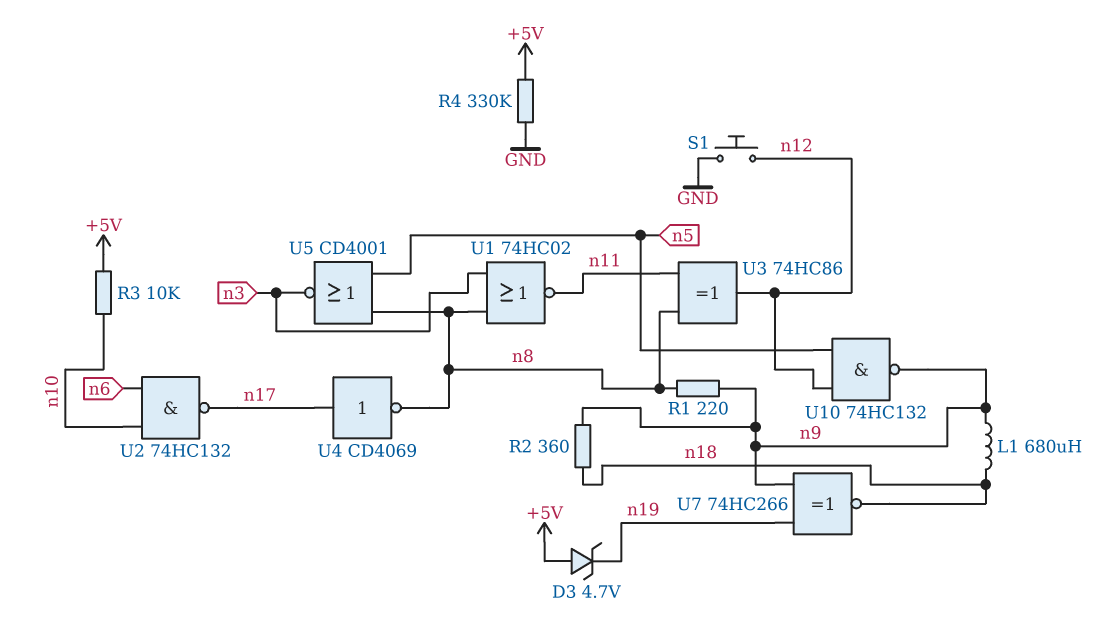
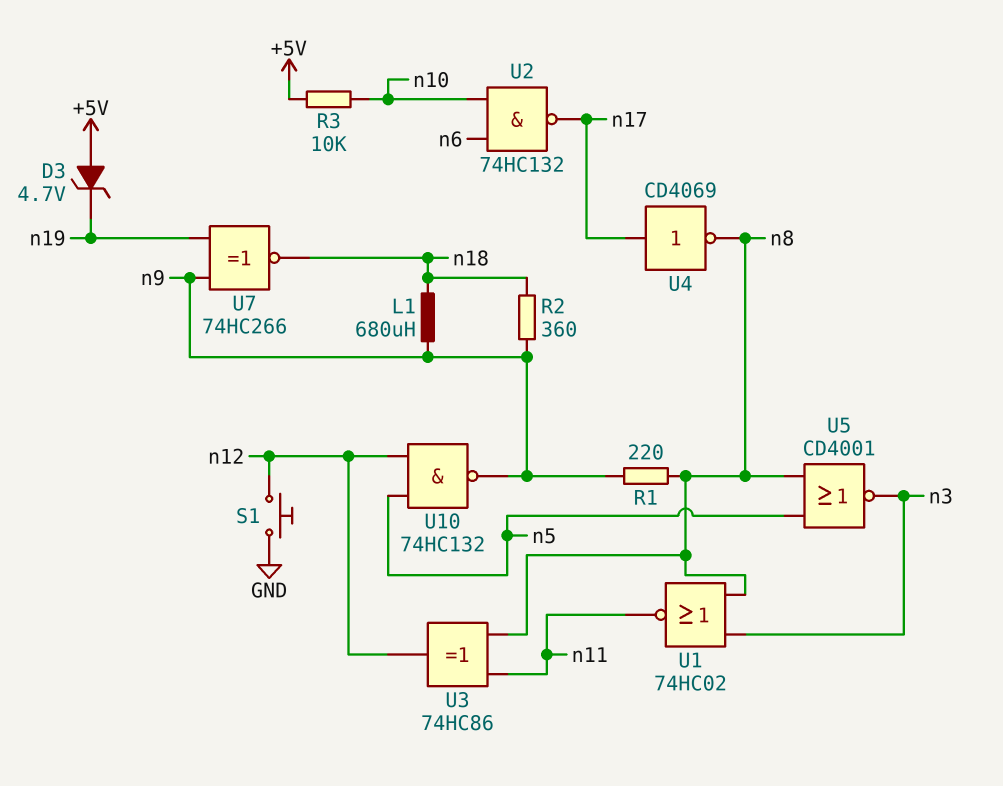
R4: 330k (+5V, GND) -> none

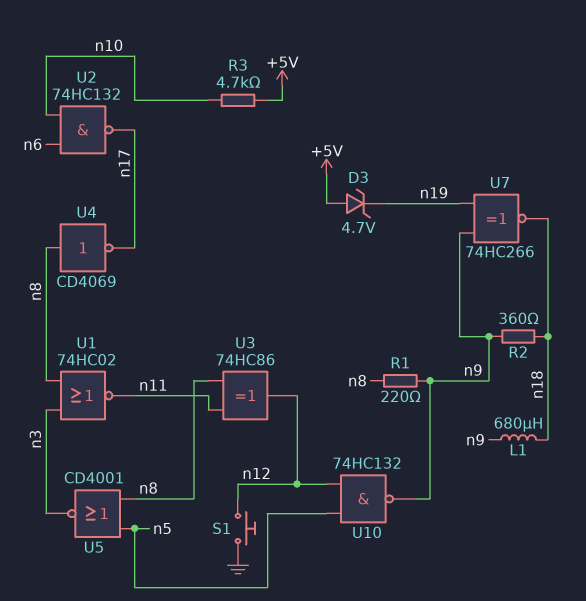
R3: 10k (+5V, n10) -> 4.7k (+5V, n10)
U4: NOT CD4069 (in n17, out n8) -> NOT CD4069 (in n8, out n17)

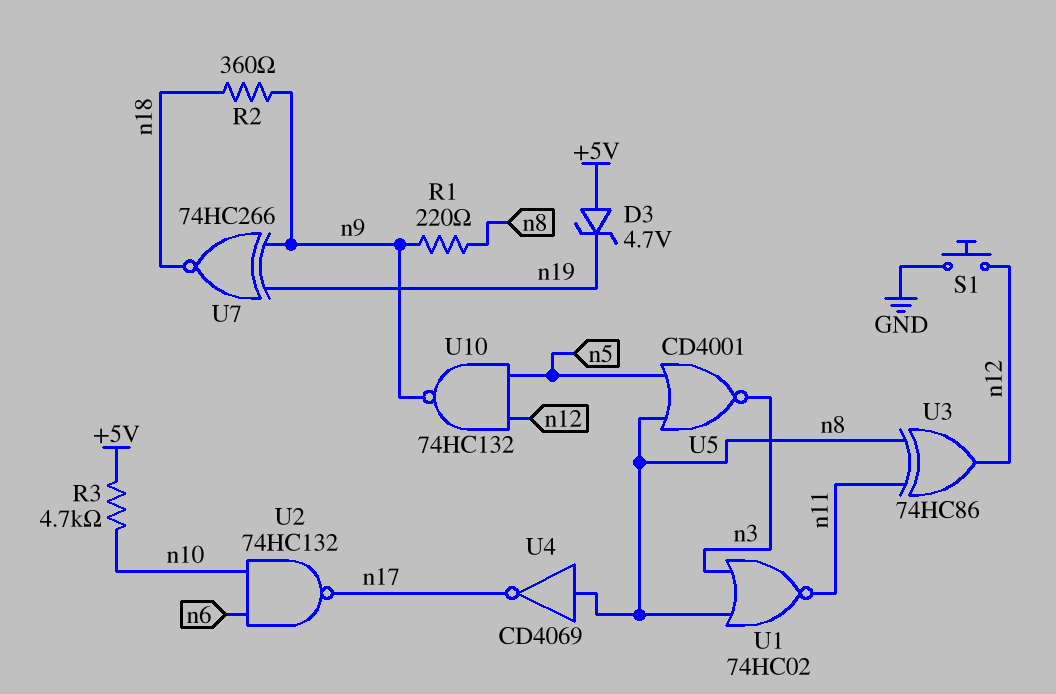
L1: 680uH (n9, n18) -> none

